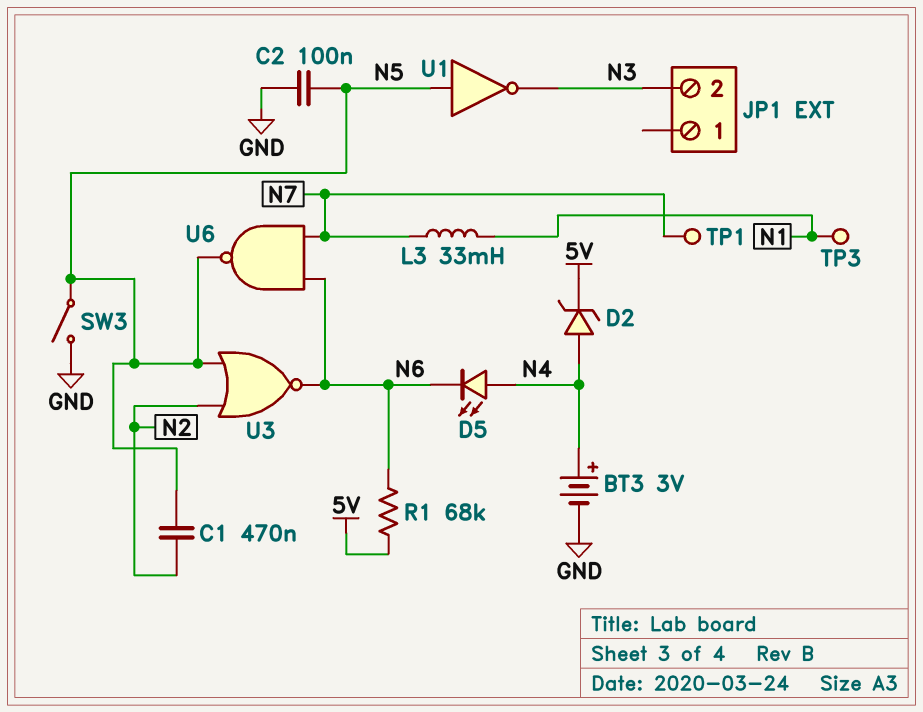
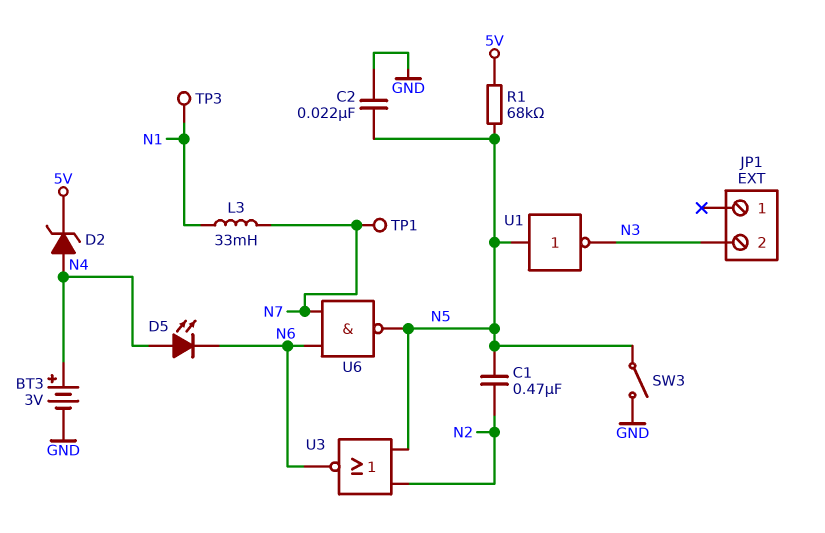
C2: 100nF (GND, N5) -> 22nF (GND, N5)
R1: 68k (5V, N6) -> 68k (5V, N5)

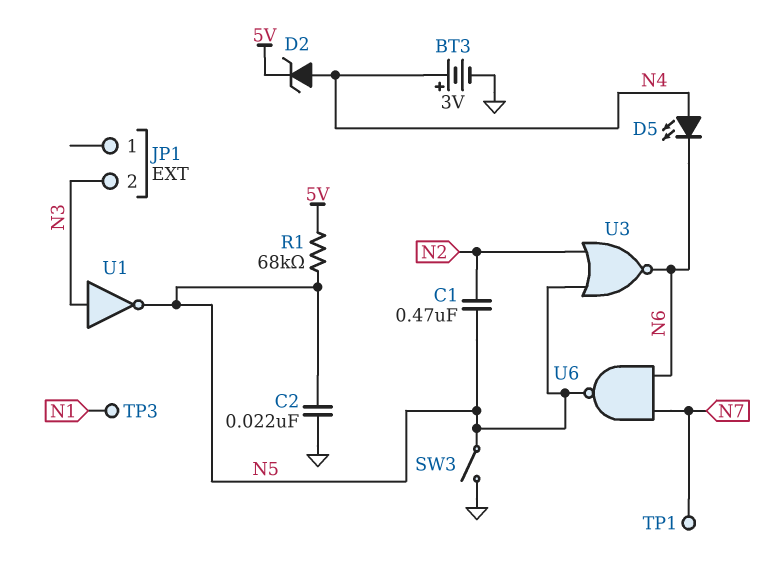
L3: 33mH (N1, N7) -> none
U1: NOT (in N5, out N3) -> NOT (in N3, out N5)

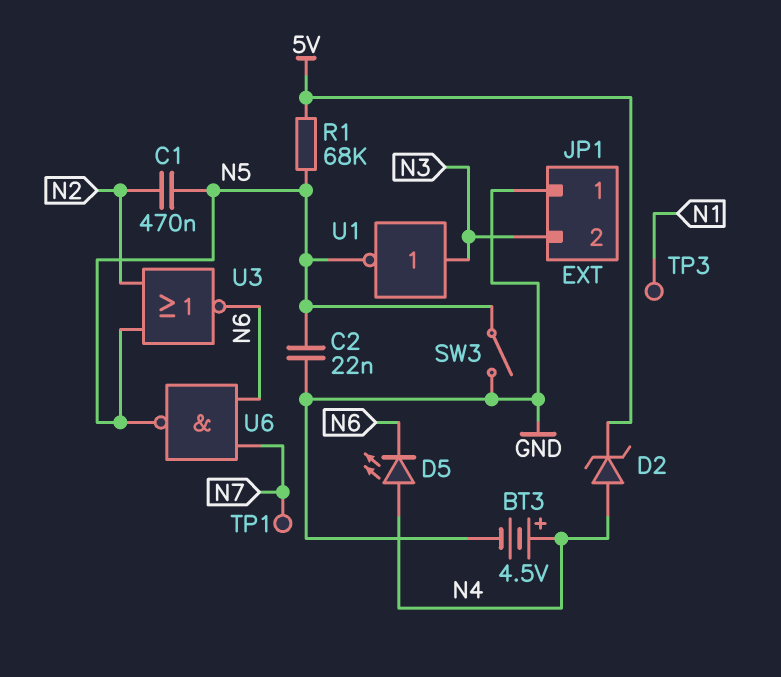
BT3: 3V (plus N4, minus GND) -> 4.5V (plus N4, minus GND)
JP1 pin 1: none -> GND

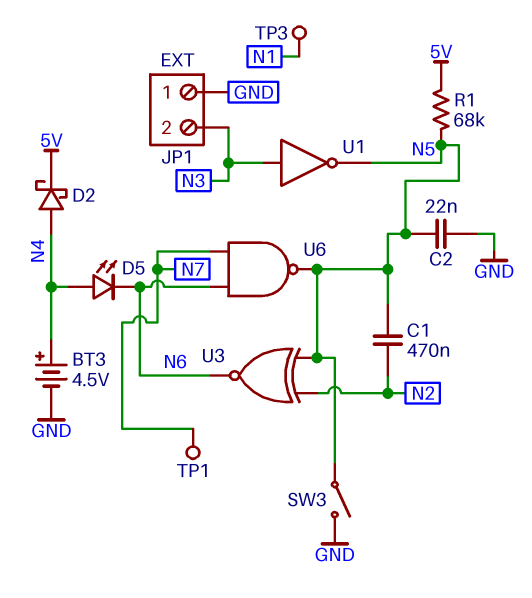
D2: zener (A N4, K 5V) -> schottky (A N4, K 5V)
U3: NOR (in N2, in N5, out N6) -> XNOR (in N2, in N5, out N6)

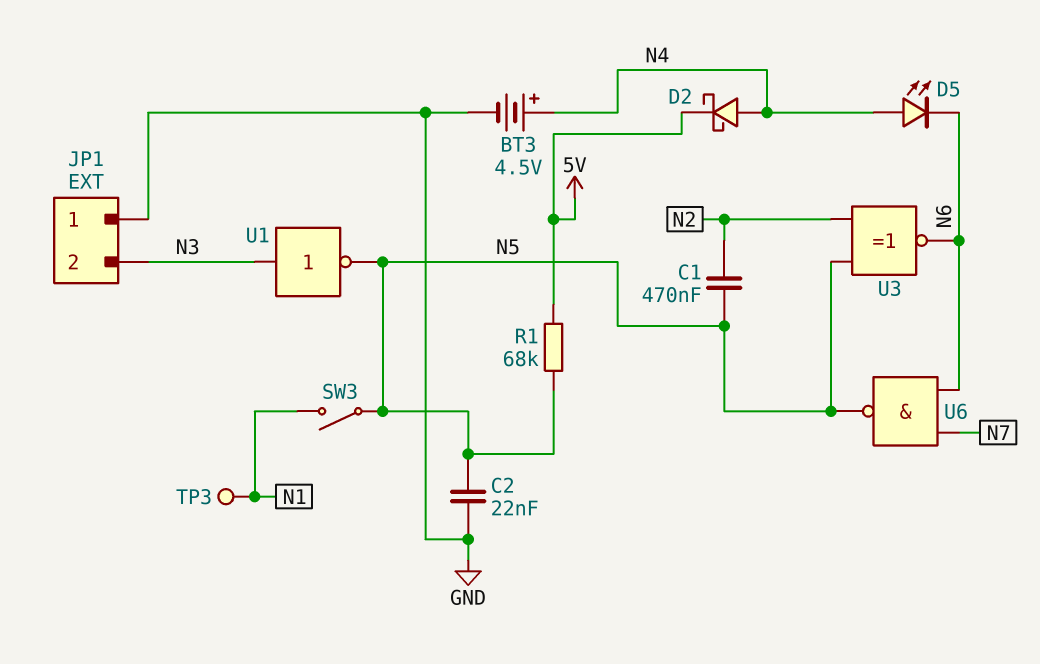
SW3: switch (GND, N5) -> switch (N1, N5)
TP1: test point (N7) -> none

